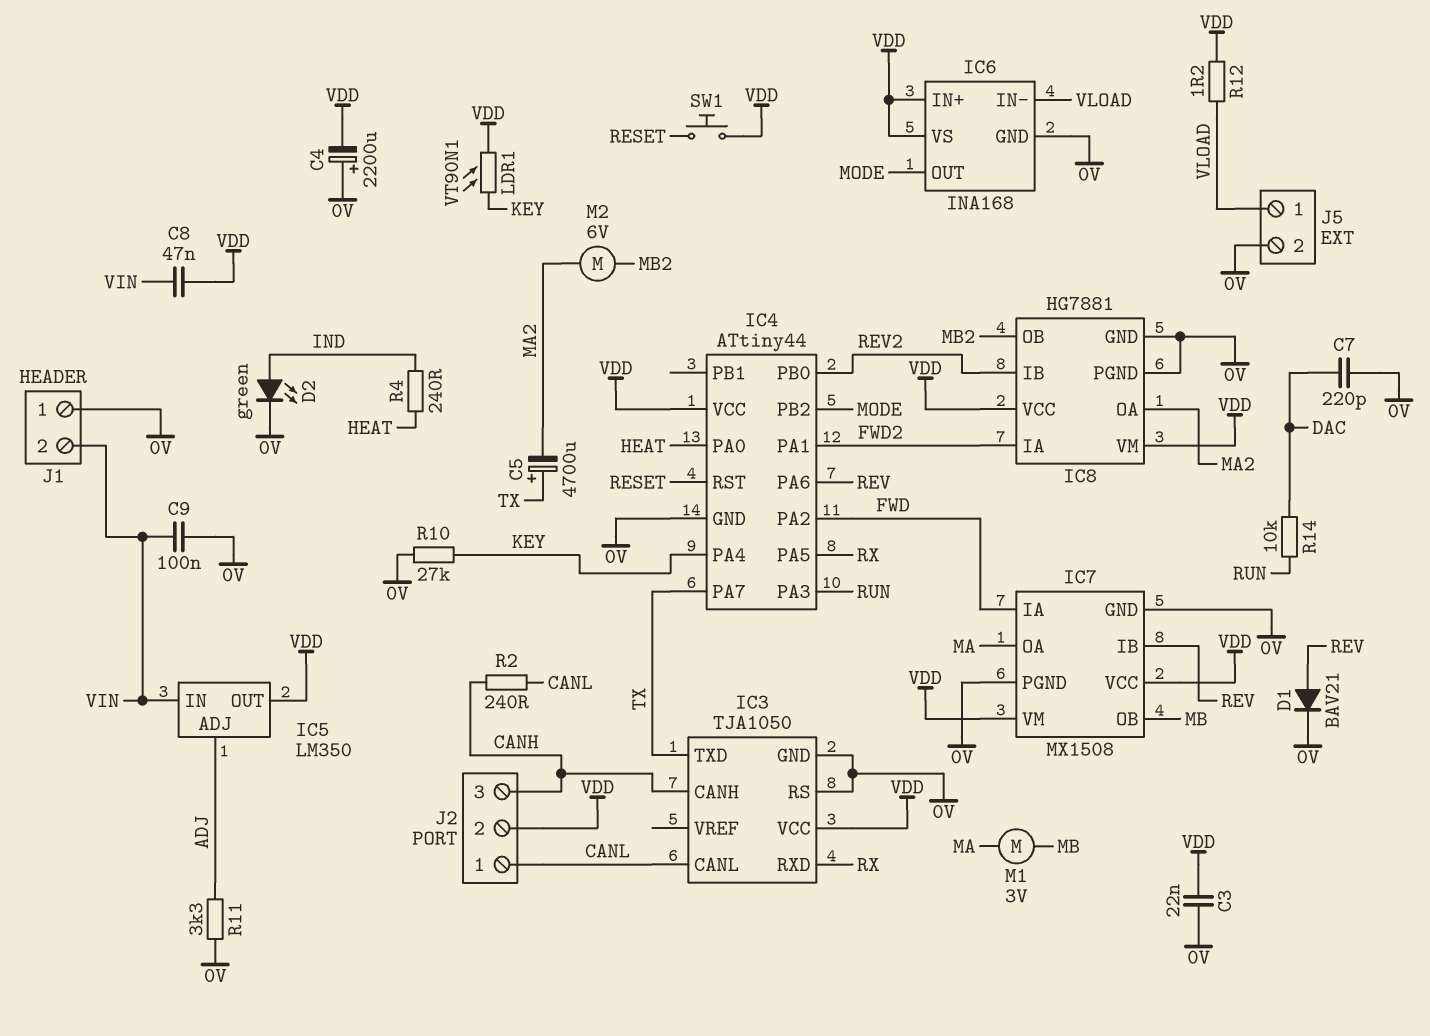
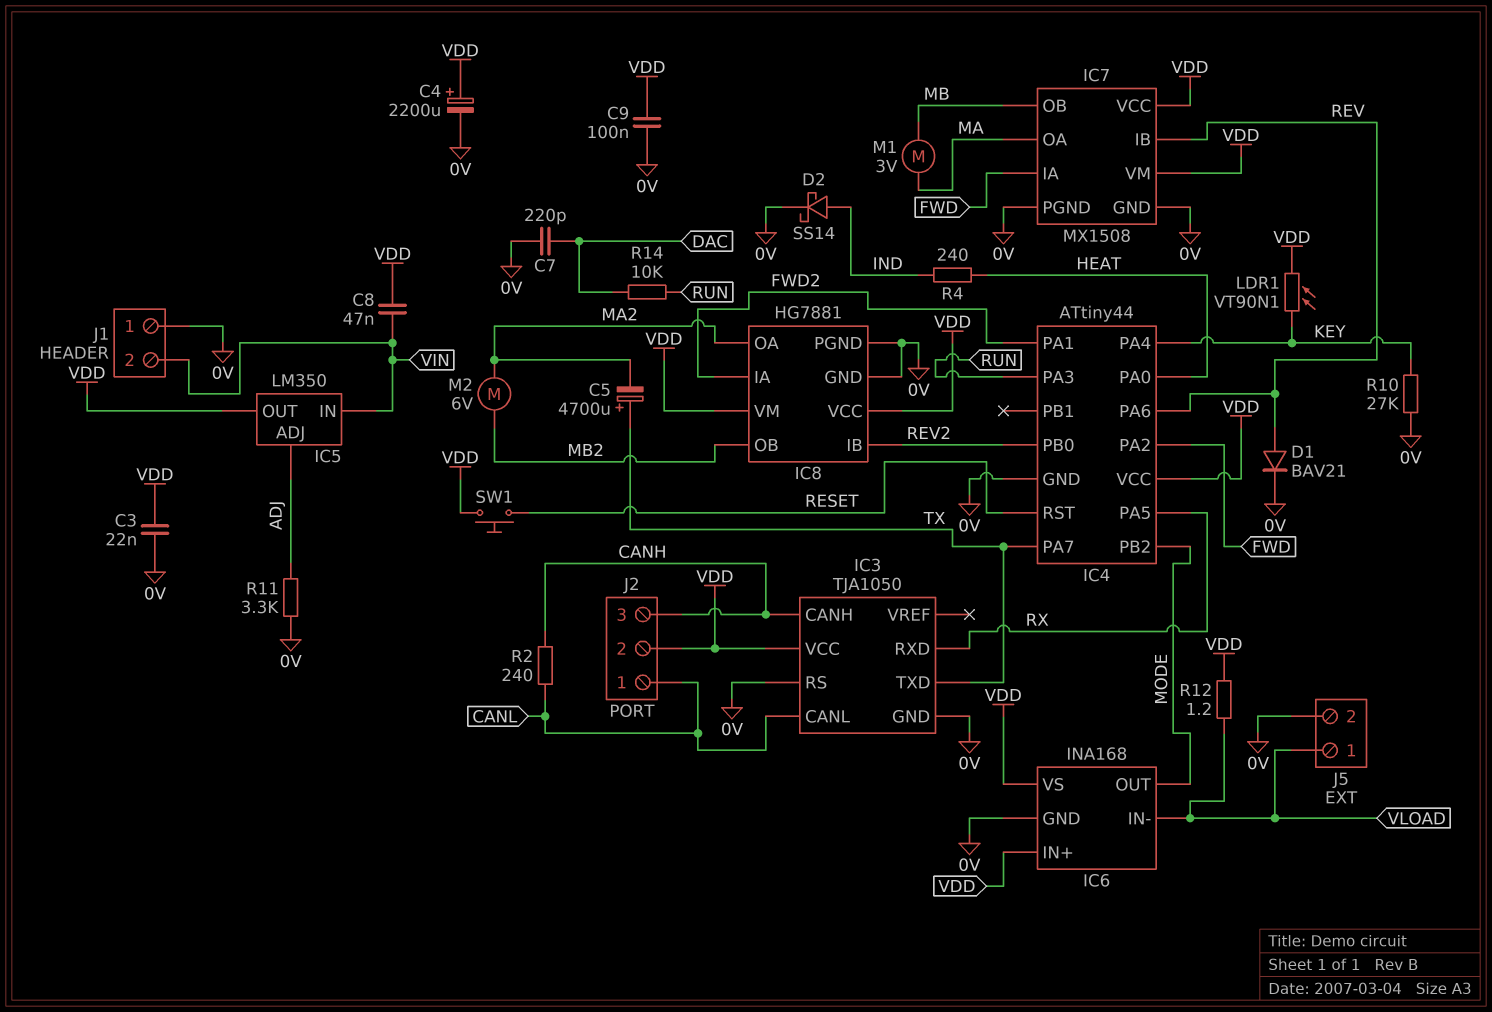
C4: 2200uF (plus 0V, minus VDD) -> 2200uF (plus VDD, minus 0V)
C9: 100nF (0V, VIN) -> 100nF (0V, VDD)
D2: LED green (A IND, K 0V) -> schottky SS14 (A IND, K 0V)

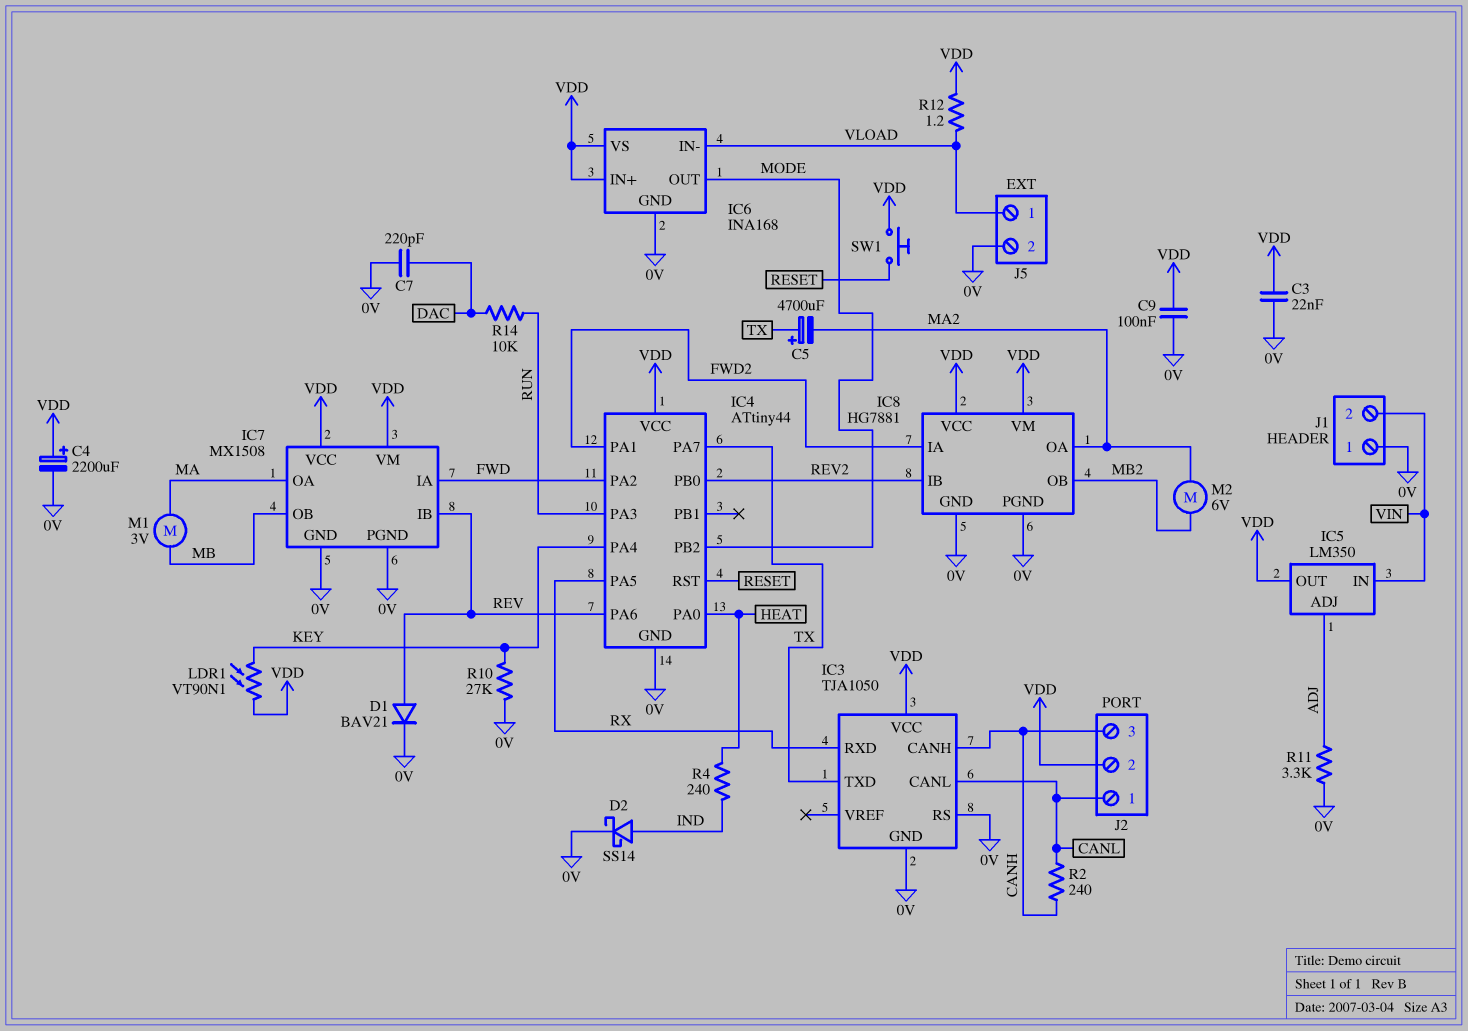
C8: 47nF (VDD, VIN) -> none

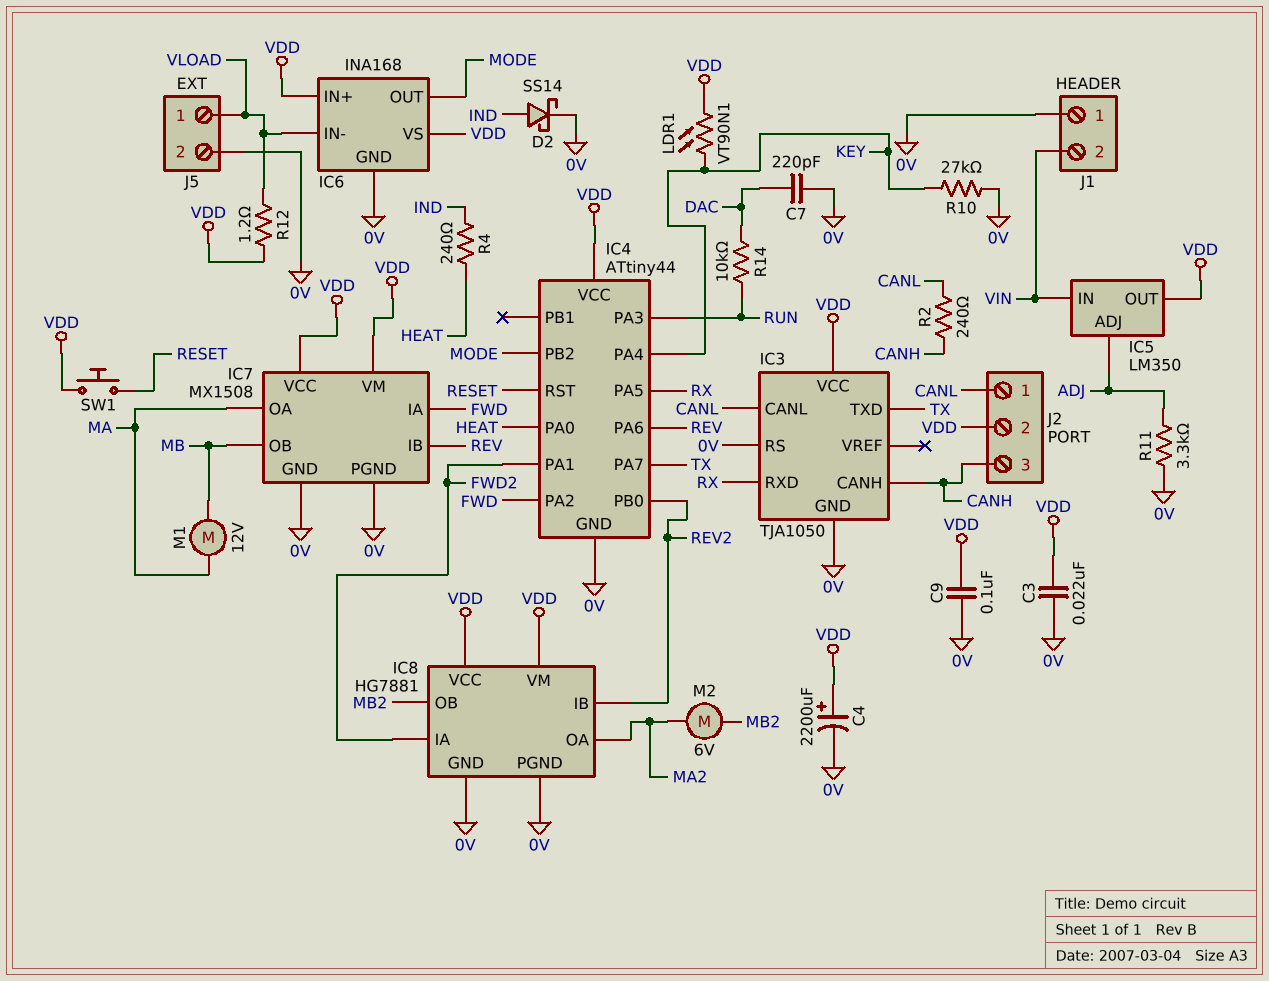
C5: 4700uF (plus TX, minus MA2) -> none
D1: diode BAV21 (A REV, K 0V) -> none
M1: motor 3V (MA, MB) -> motor 12V (MA, MB)

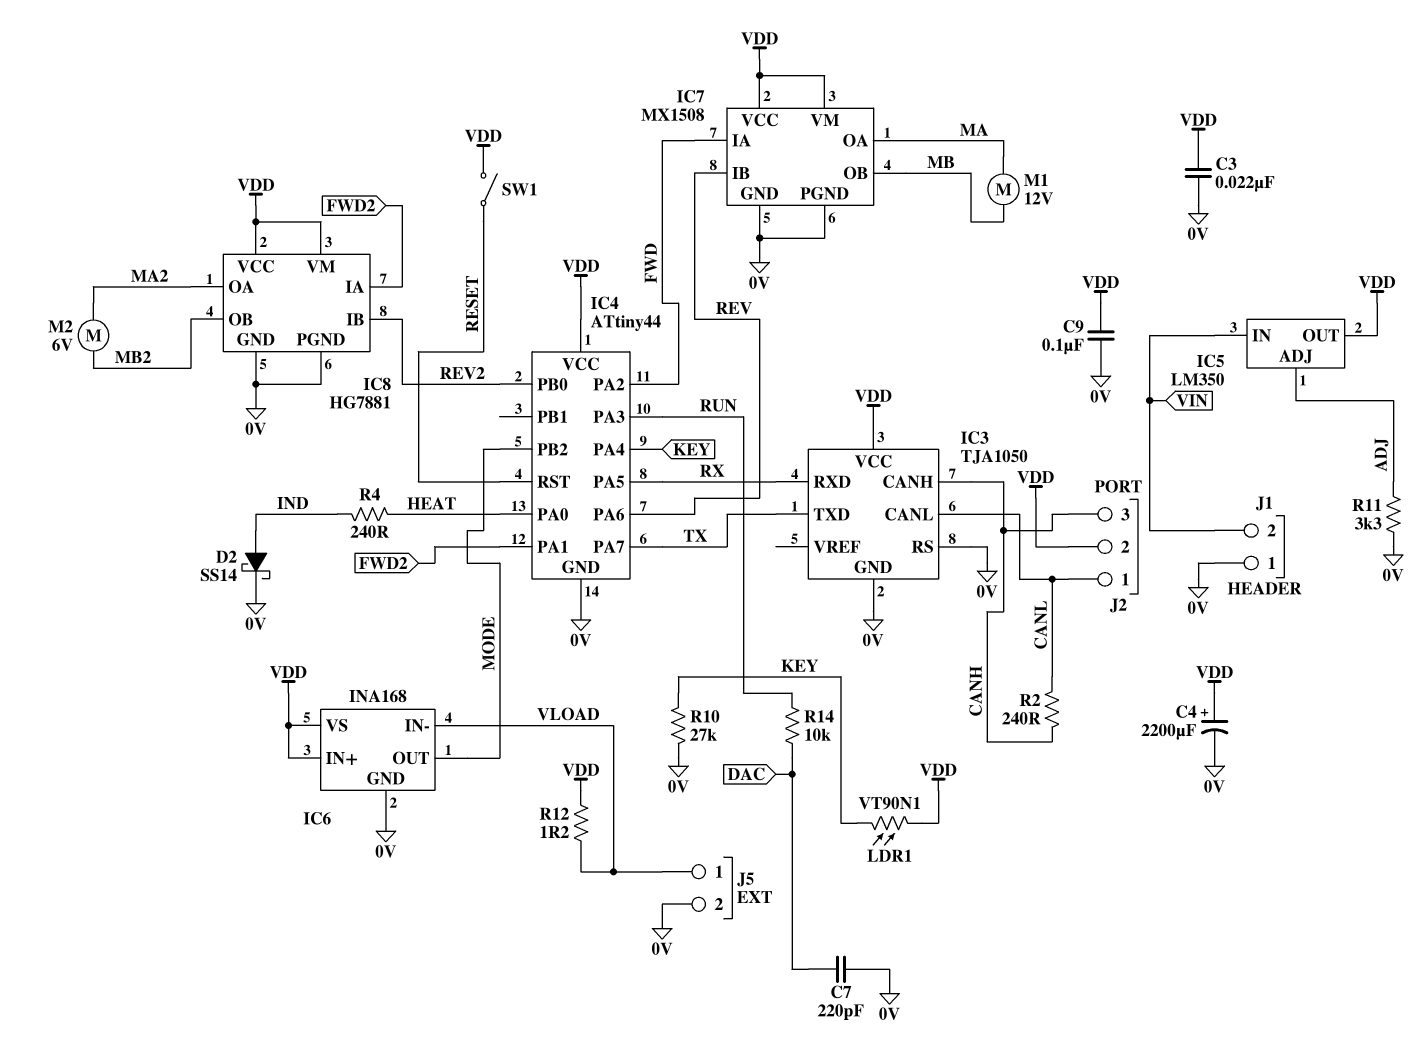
SW1: button (RESET, VDD) -> switch (RESET, VDD)

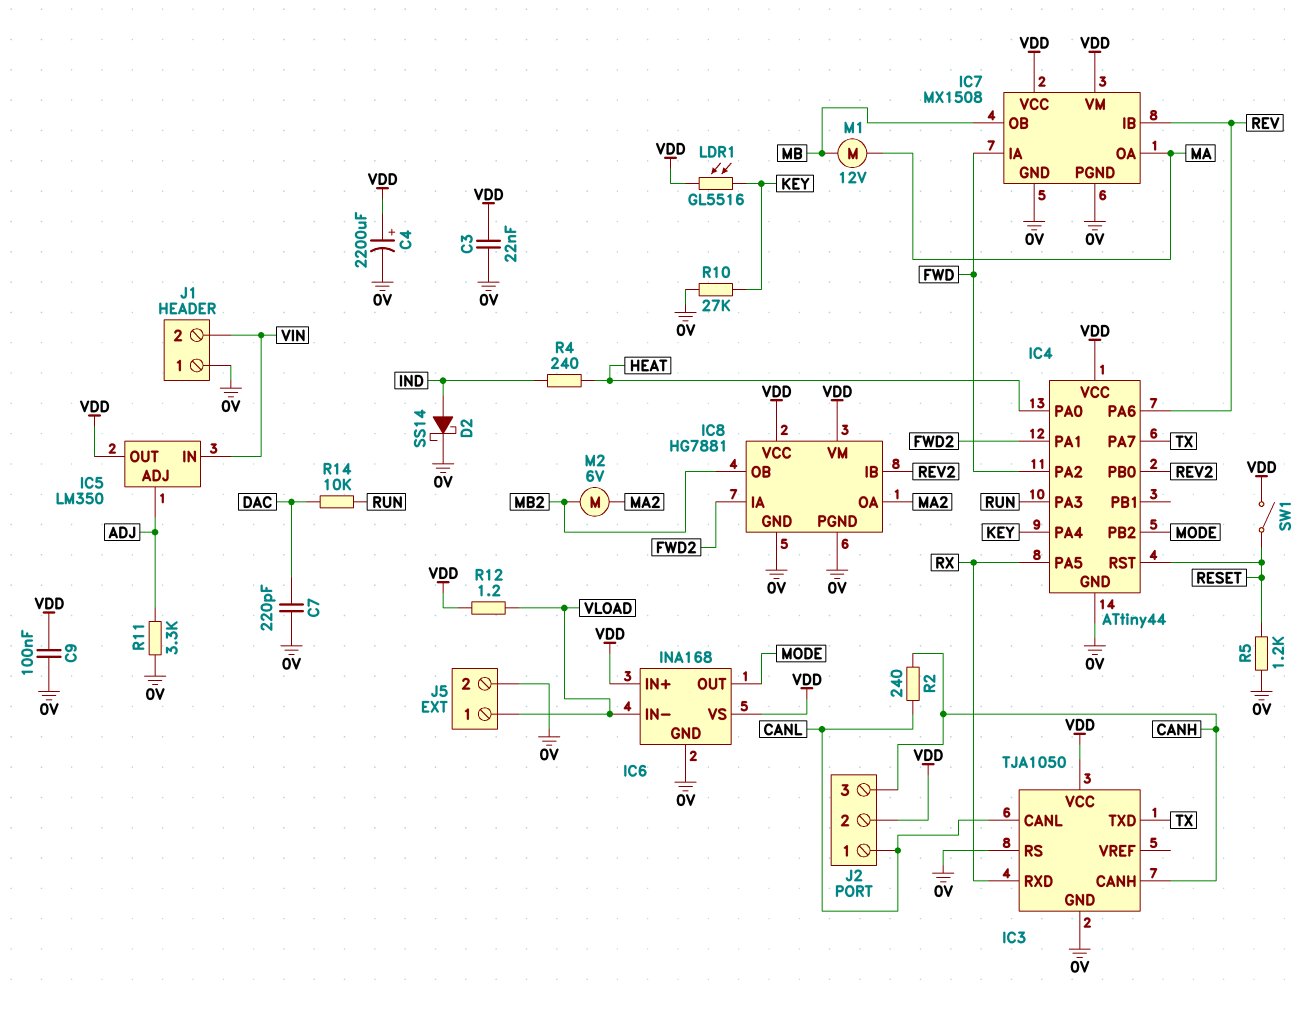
LDR1: VT90N1 (KEY, VDD) -> GL5516 (KEY, VDD)
R5: none -> 1.2k (0V, RESET)

